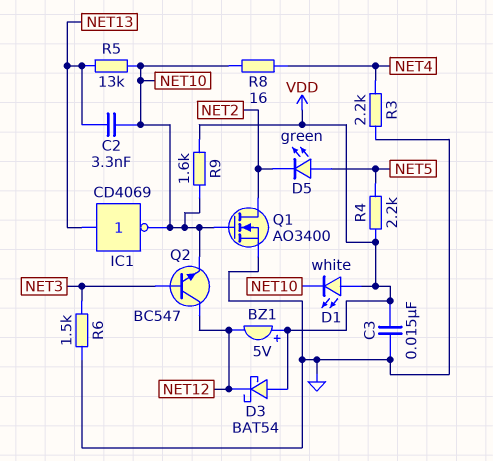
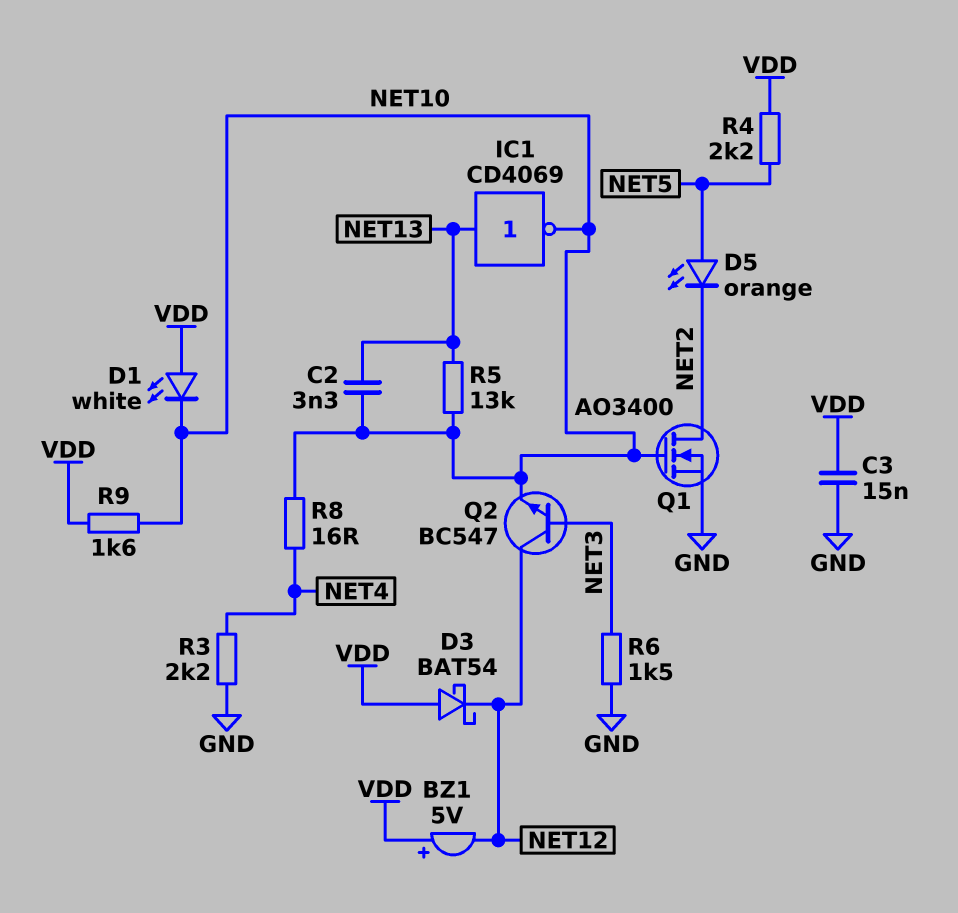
D5: LED green (A NET5, K NET2) -> LED orange (A NET5, K NET2)

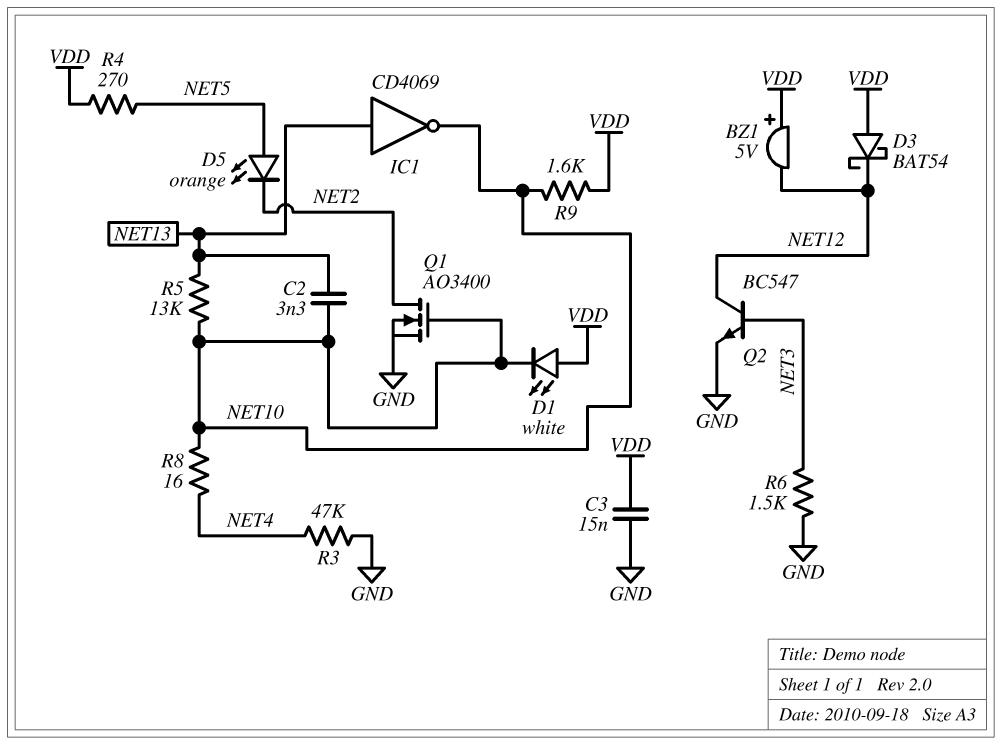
Q2: NPN BC547 (B NET3, C NET12, E NET10) -> NPN BC547 (B NET3, C NET12, E GND)
R3: 2.2k (GND, NET4) -> 47k (GND, NET4)
R4: 2.2k (NET5, VDD) -> 270 (NET5, VDD)

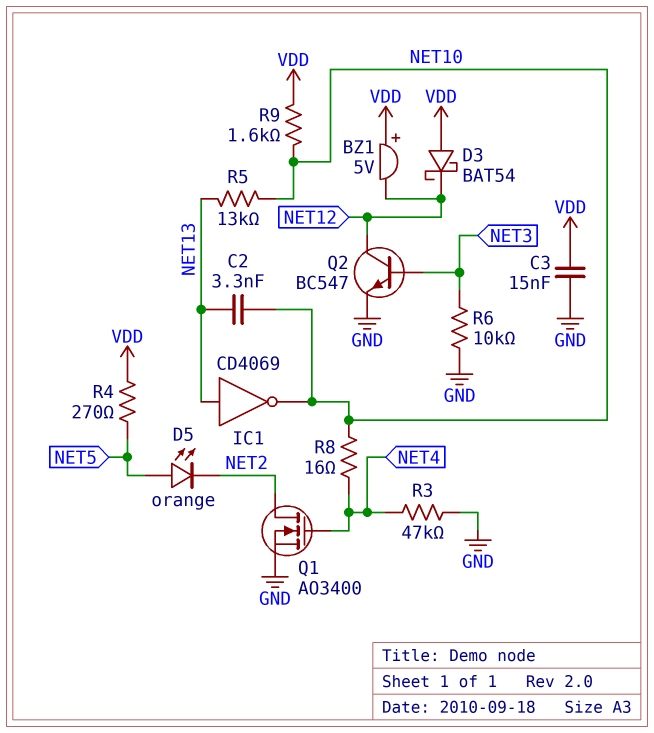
D1: LED white (A VDD, K NET10) -> none
Q1: NMOS AO3400 (G NET10, D NET2, S GND) -> NMOS AO3400 (G NET4, D NET2, S GND)
R6: 1.5k (GND, NET3) -> 10k (GND, NET3)

